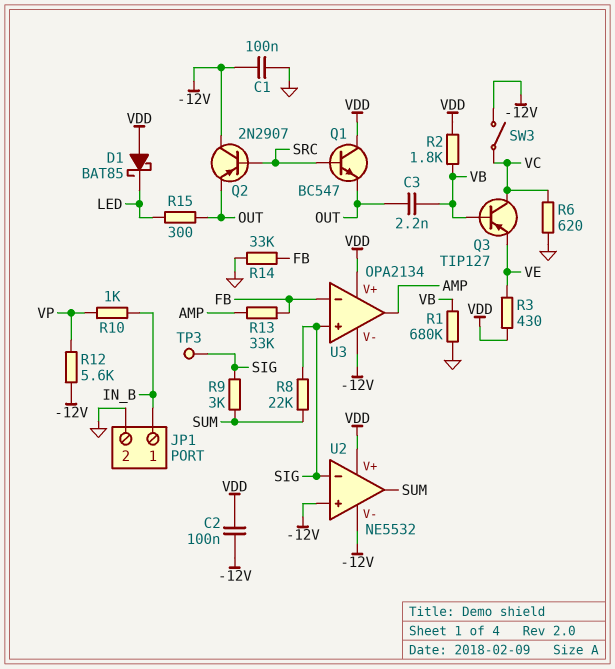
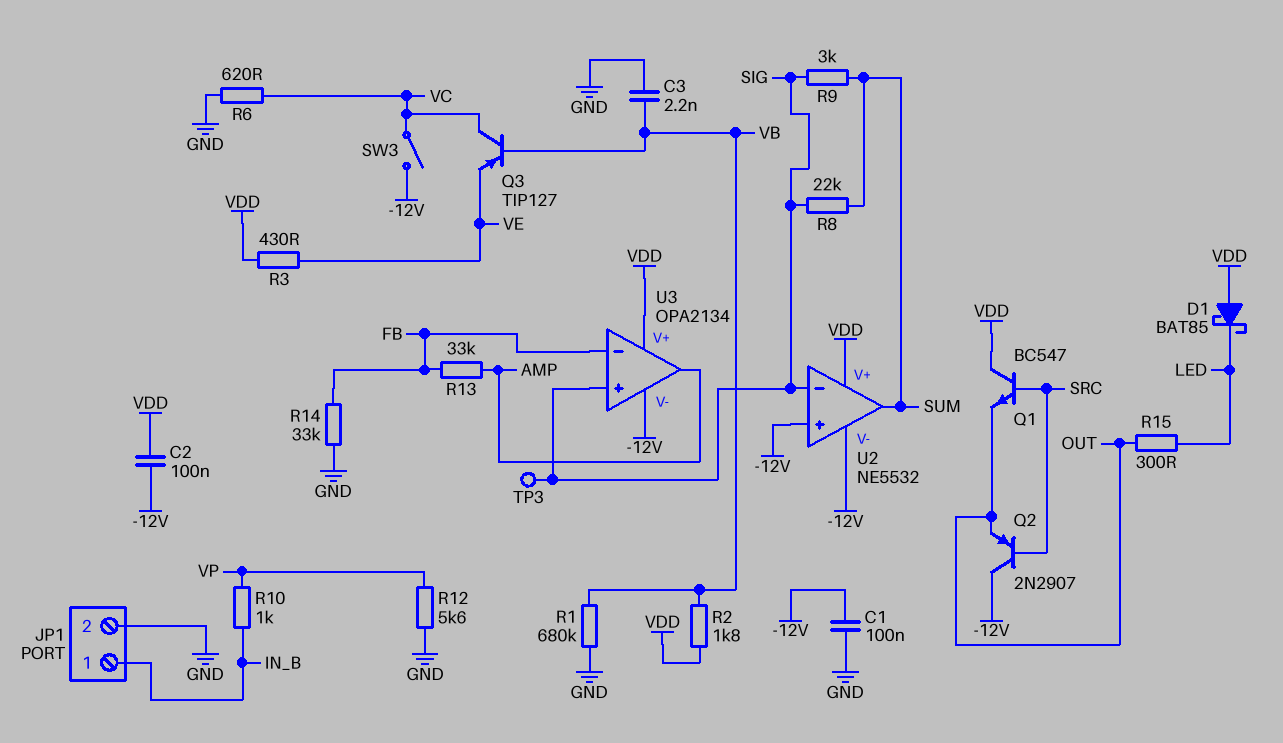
C3: 2.2nF (OUT, VB) -> 2.2nF (GND, VB)
R12: 5.6k (-12V, VP) -> 5.6k (GND, VP)

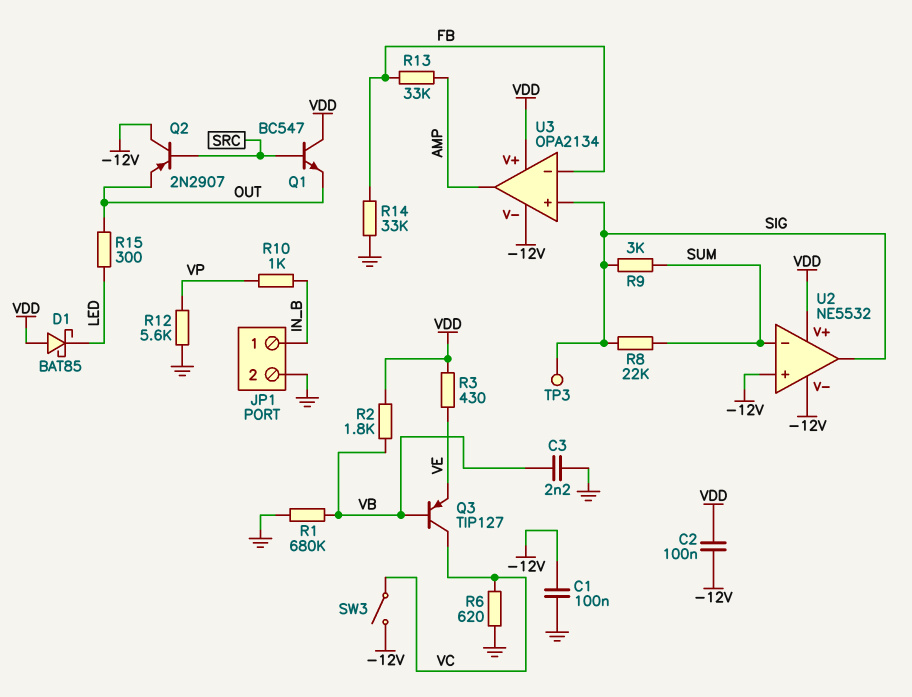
U2 pin in-: SIG -> SUM
U2 pin out: SUM -> SIG

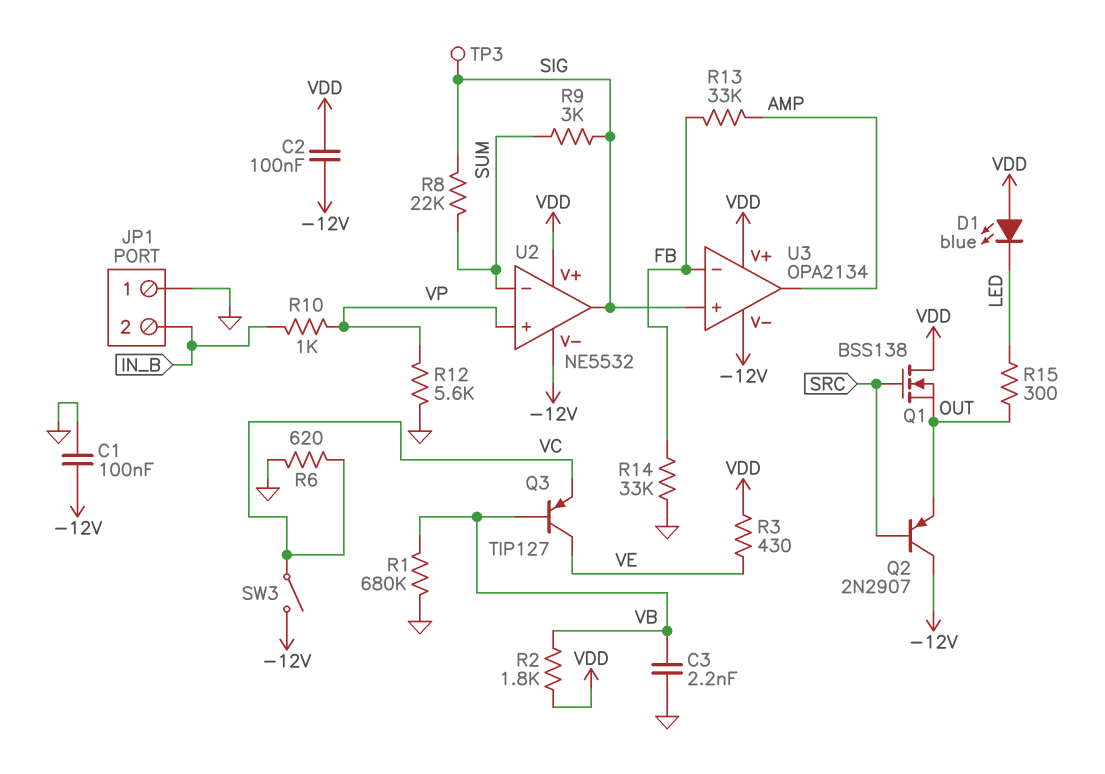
D1: schottky BAT85 (A VDD, K LED) -> LED blue (A VDD, K LED)
JP1 pin 1: IN_B -> GND
JP1 pin 2: GND -> IN_B
Q1: NPN BC547 (B SRC, C VDD, E OUT) -> NMOS BSS138 (G SRC, D VDD, S OUT)
Q3: PNP TIP127 (B VB, C VC, E VE) -> PNP TIP127 (B VB, C VE, E VC)
U2 pin in+: -12V -> VP

